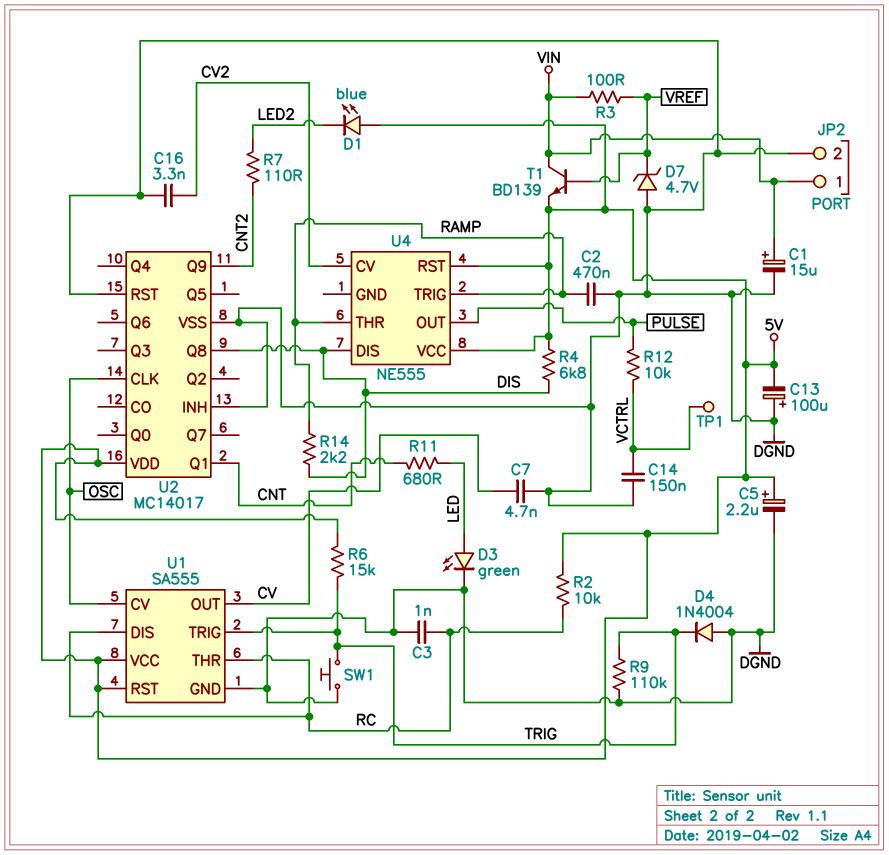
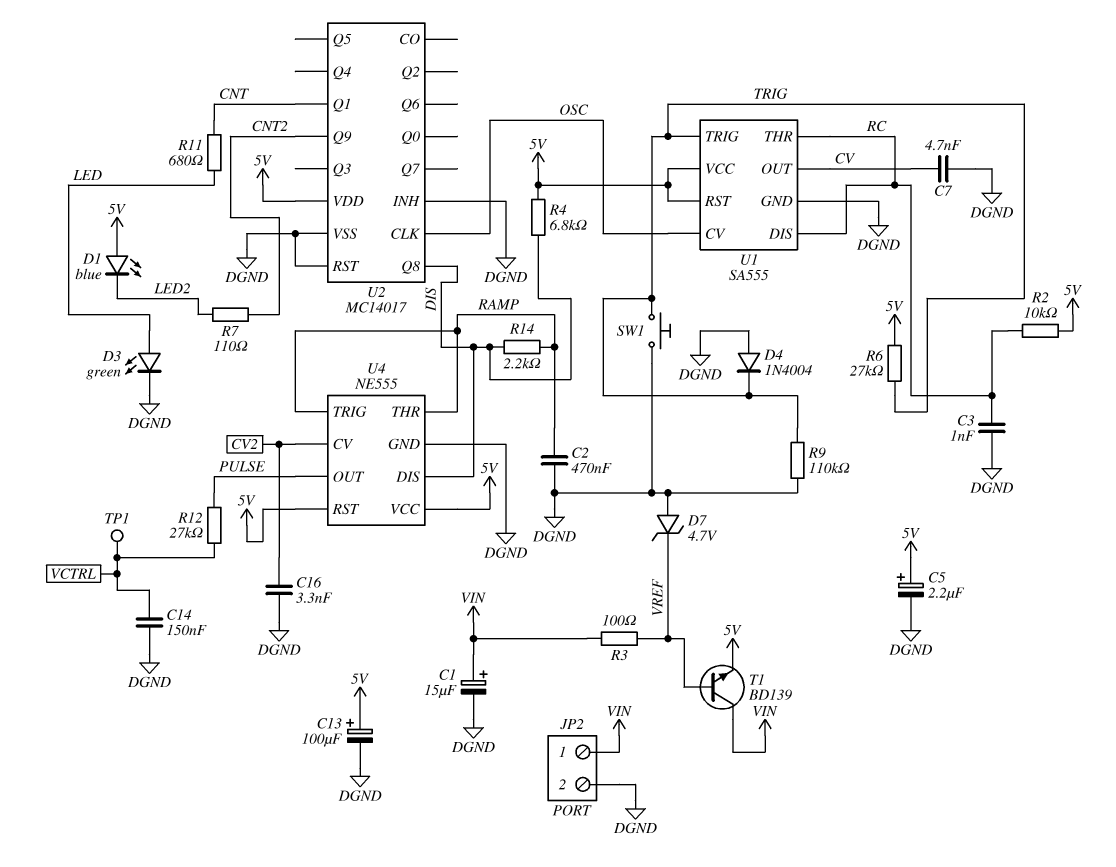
C13: 100uF (plus DGND, minus 5V) -> 100uF (plus 5V, minus DGND)
R6: 15k (5V, TRIG) -> 27k (5V, TRIG)
R12: 10k (PULSE, VCTRL) -> 27k (PULSE, VCTRL)
U4 pin GND: none -> DGND

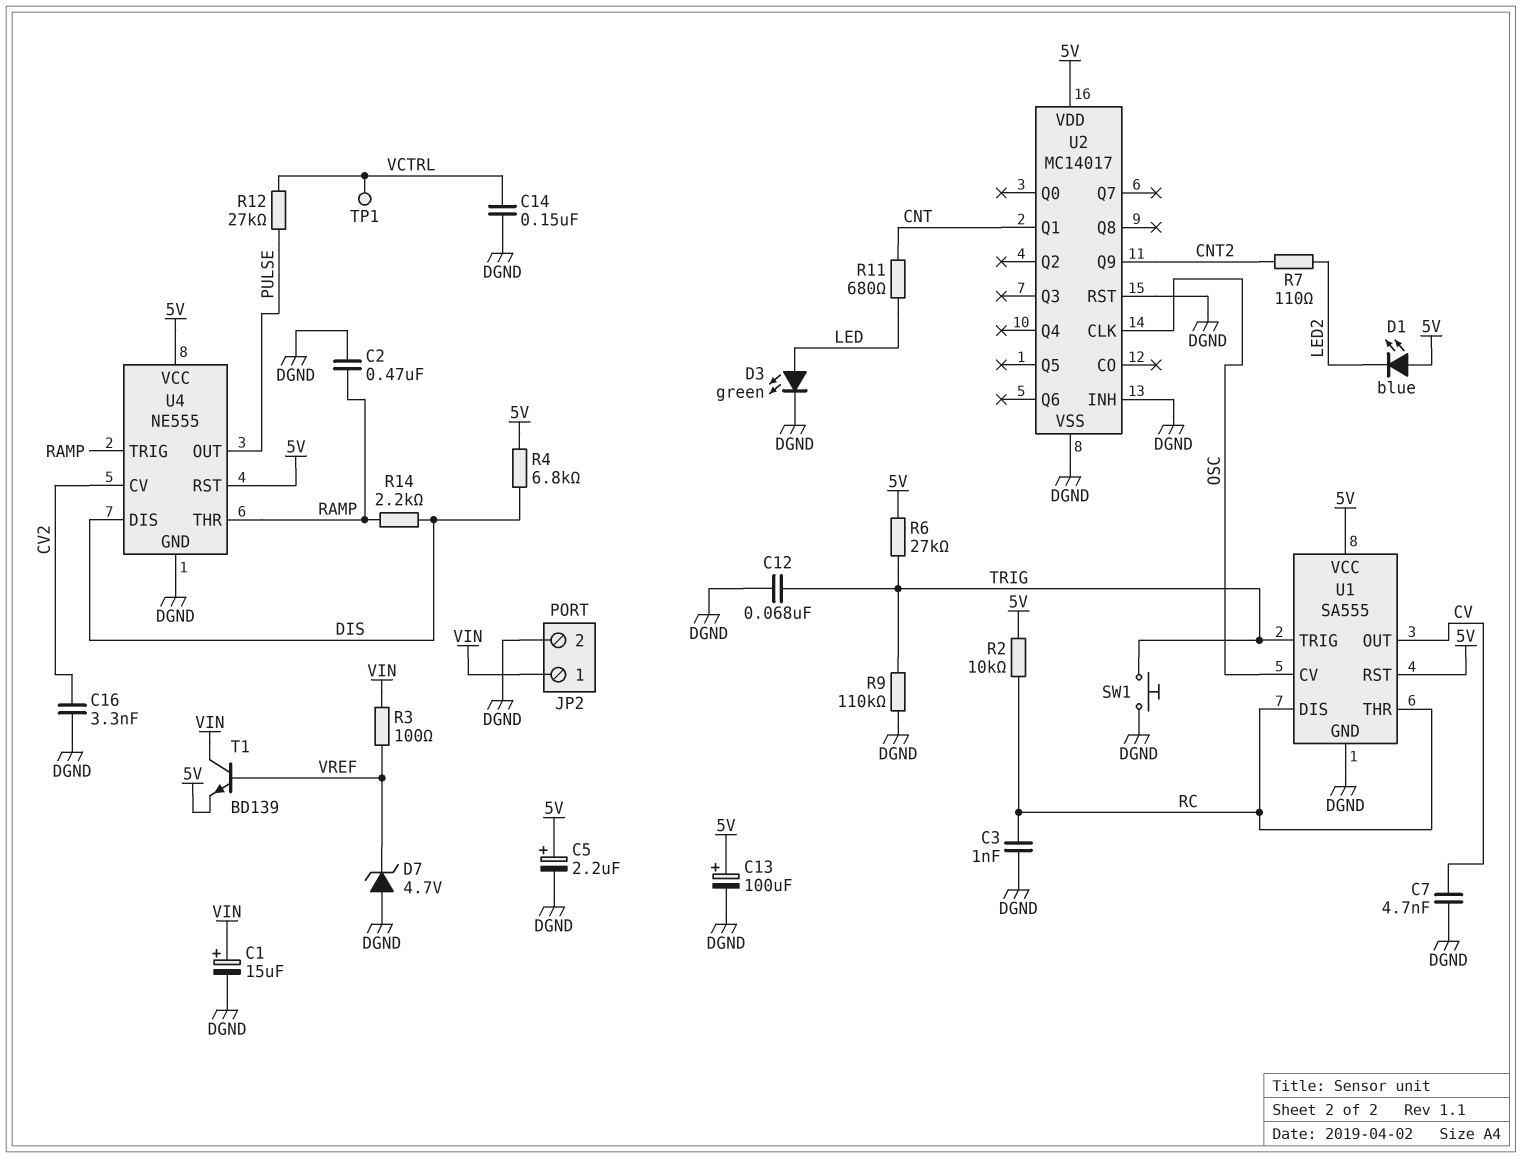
C12: none -> 68nF (DGND, TRIG)
D4: diode 1N4004 (A DGND, K TRIG) -> none
U2 pin Q8: DIS -> none

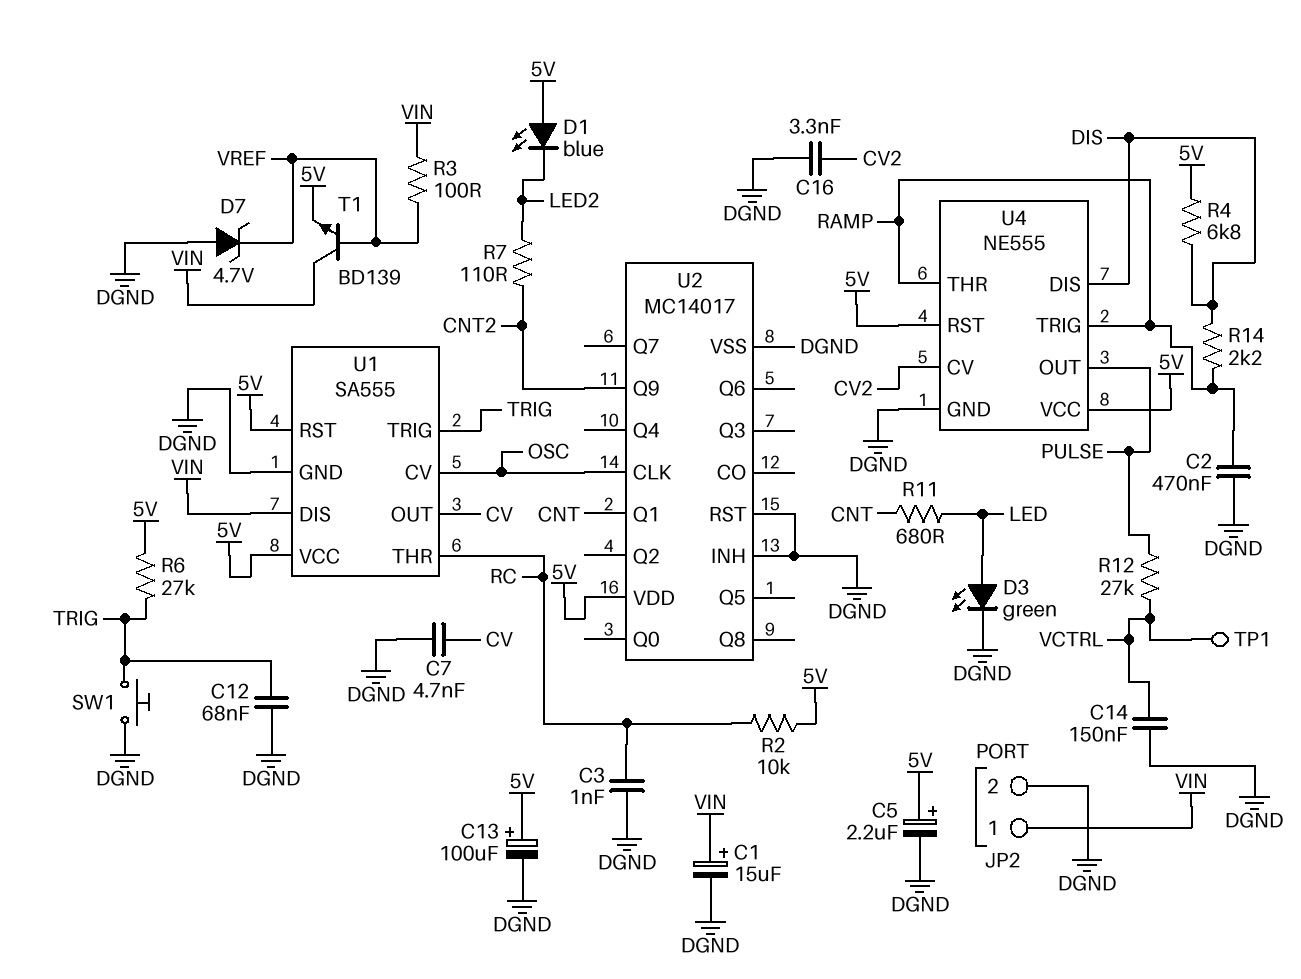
R9: 110k (DGND, TRIG) -> none
U1 pin DIS: RC -> VIN

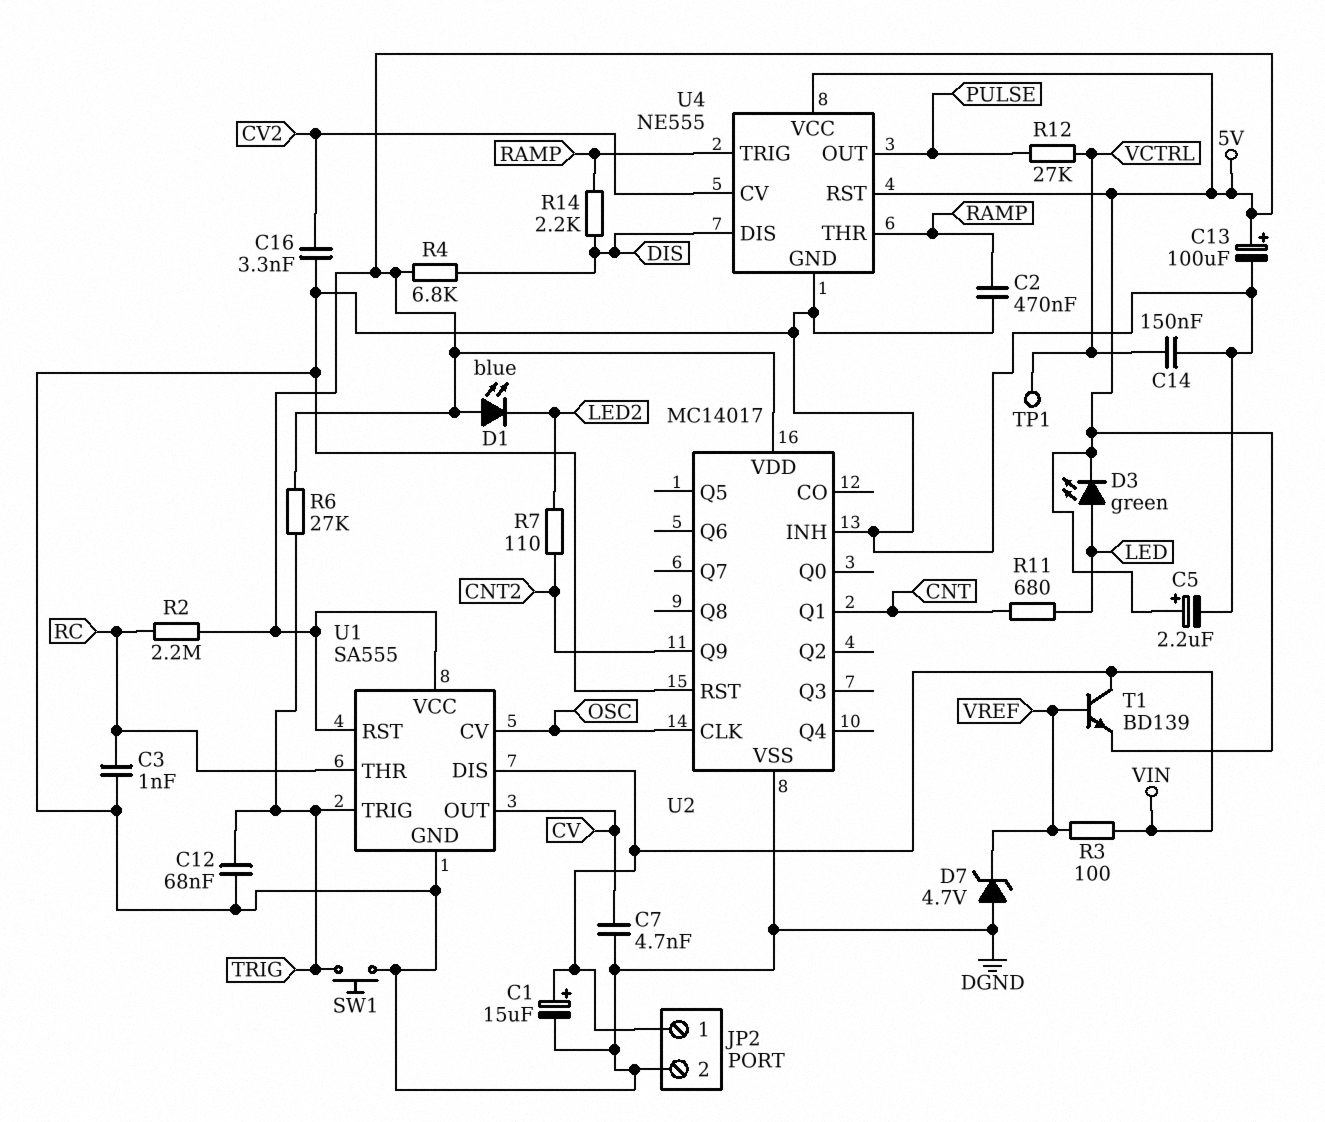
D3: LED green (A LED, K DGND) -> LED green (A LED, K 5V)
R2: 10k (5V, RC) -> 2.2M (5V, RC)

